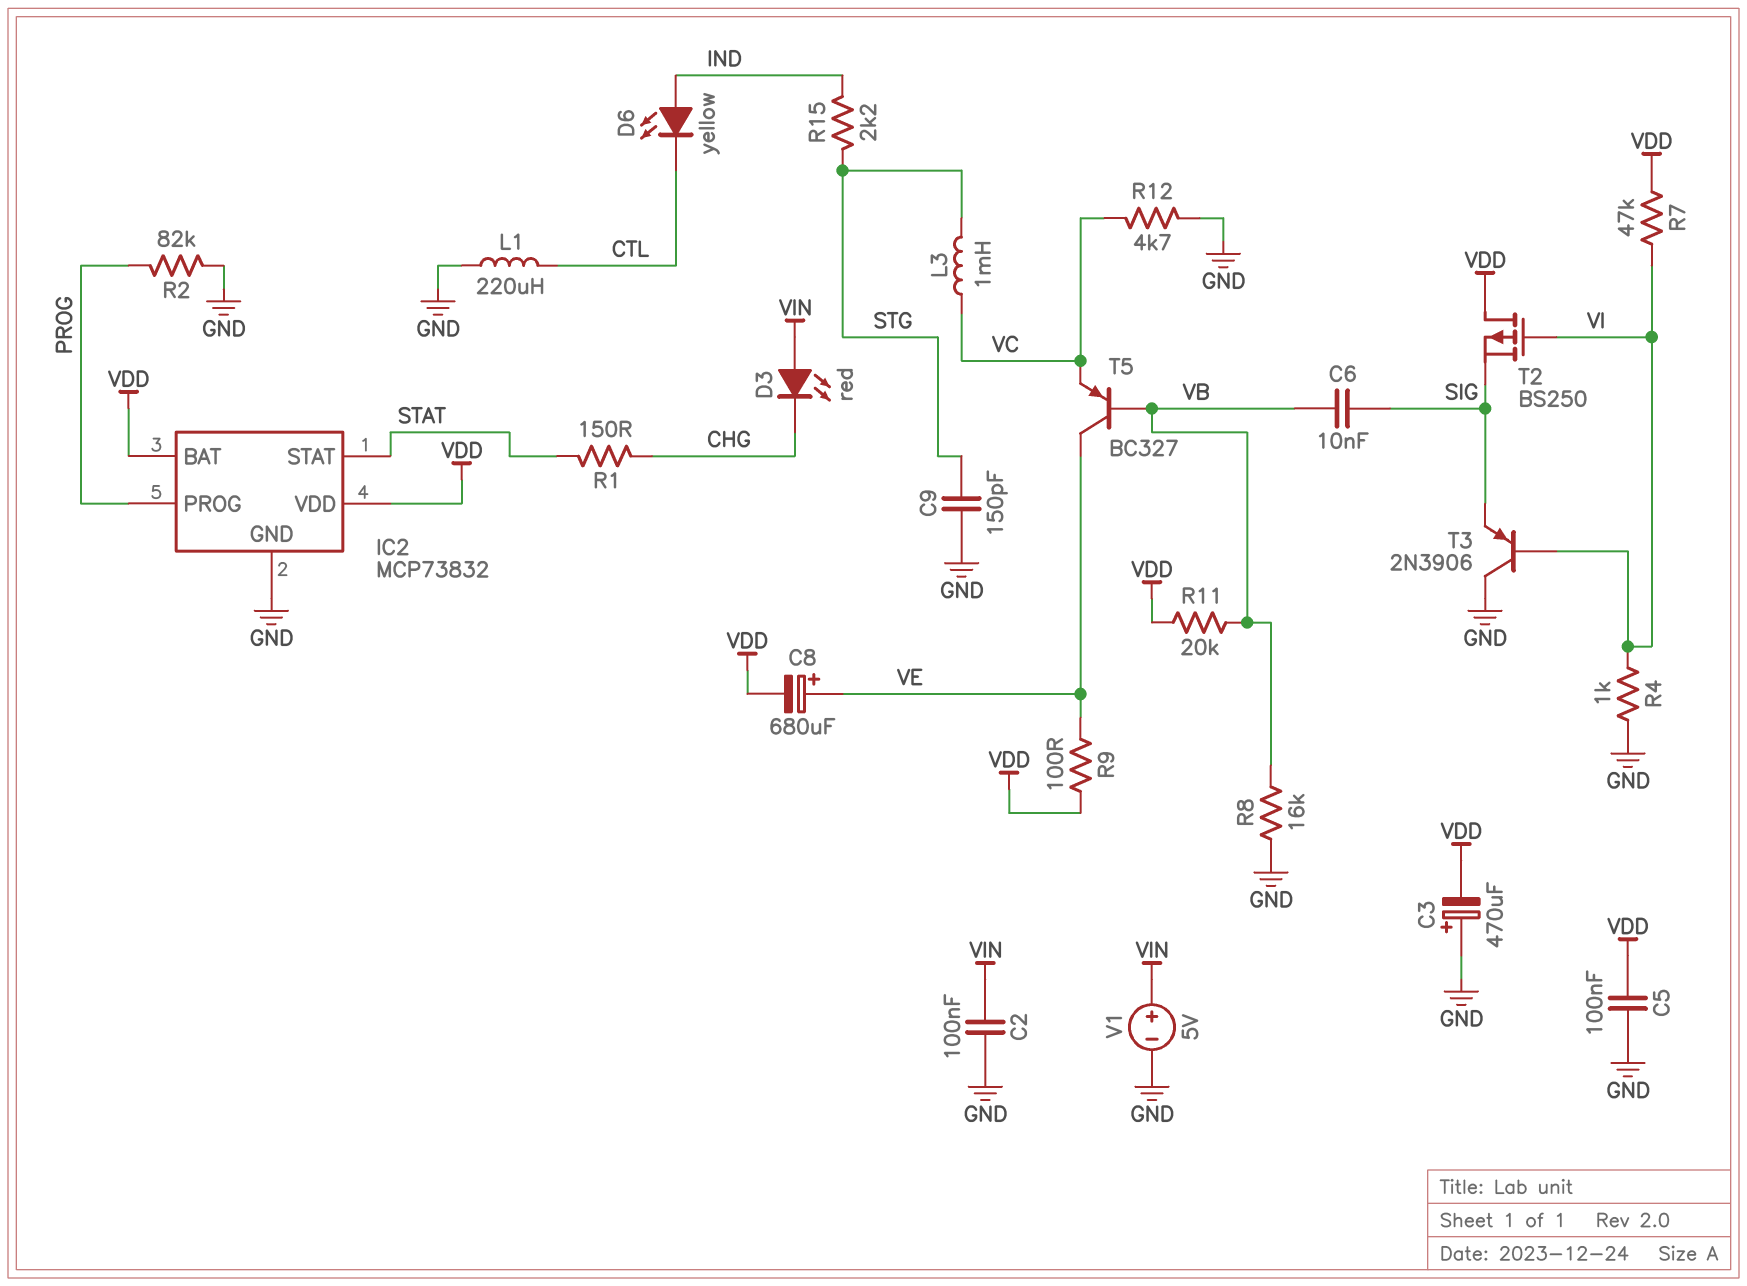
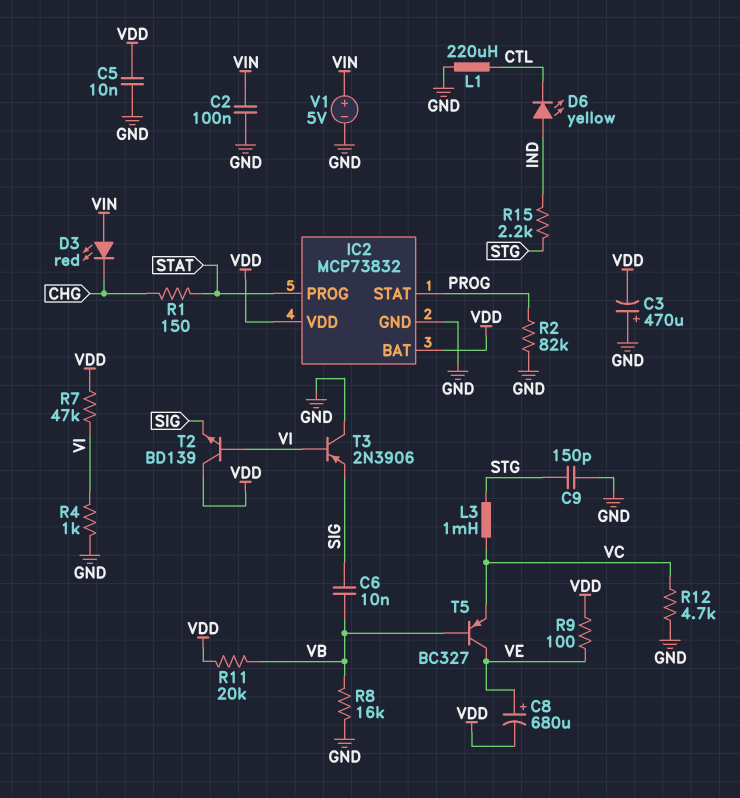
C5: 100nF (GND, VDD) -> 10nF (GND, VDD)
IC2 pin PROG: PROG -> STAT
IC2 pin STAT: STAT -> PROG
T2: PMOS BS250 (G VI, D VDD, S SIG) -> NPN BD139 (B VI, C VDD, E SIG)

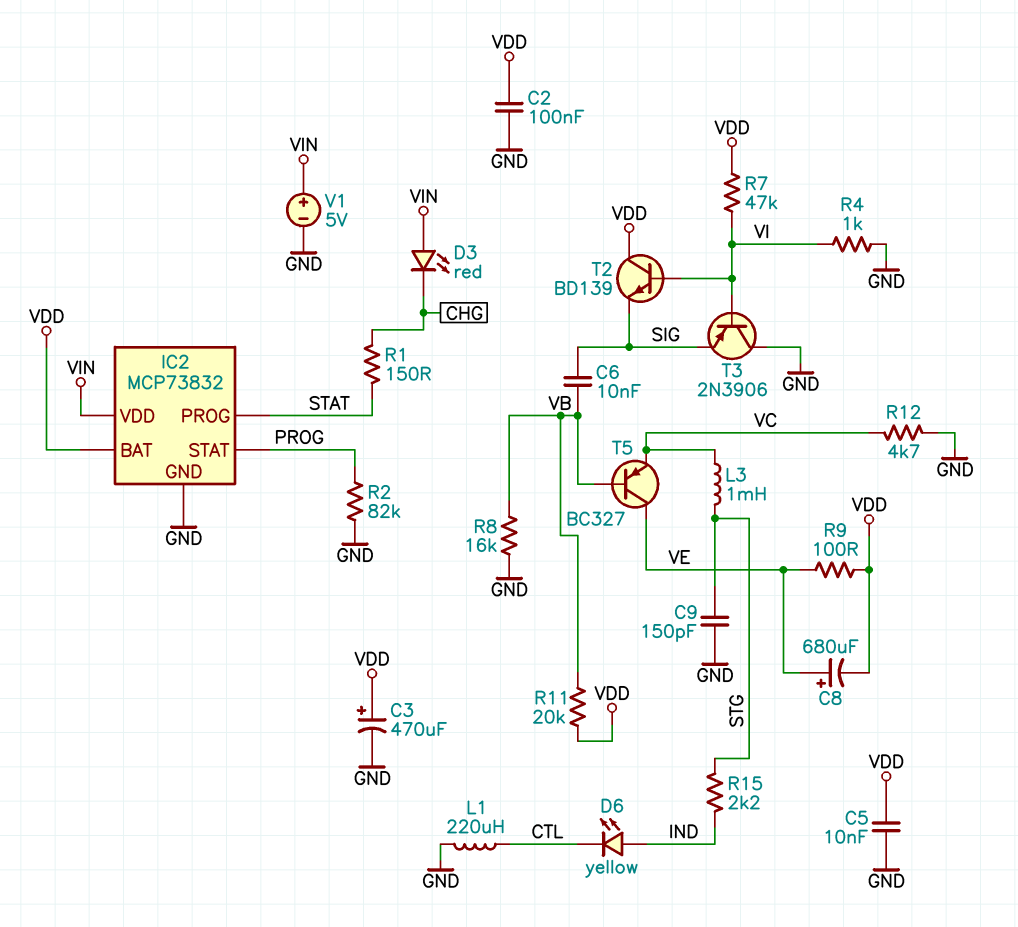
C2: 100nF (GND, VIN) -> 100nF (GND, VDD)
C3: 470uF (plus GND, minus VDD) -> 470uF (plus VDD, minus GND)
IC2 pin VDD: VDD -> VIN

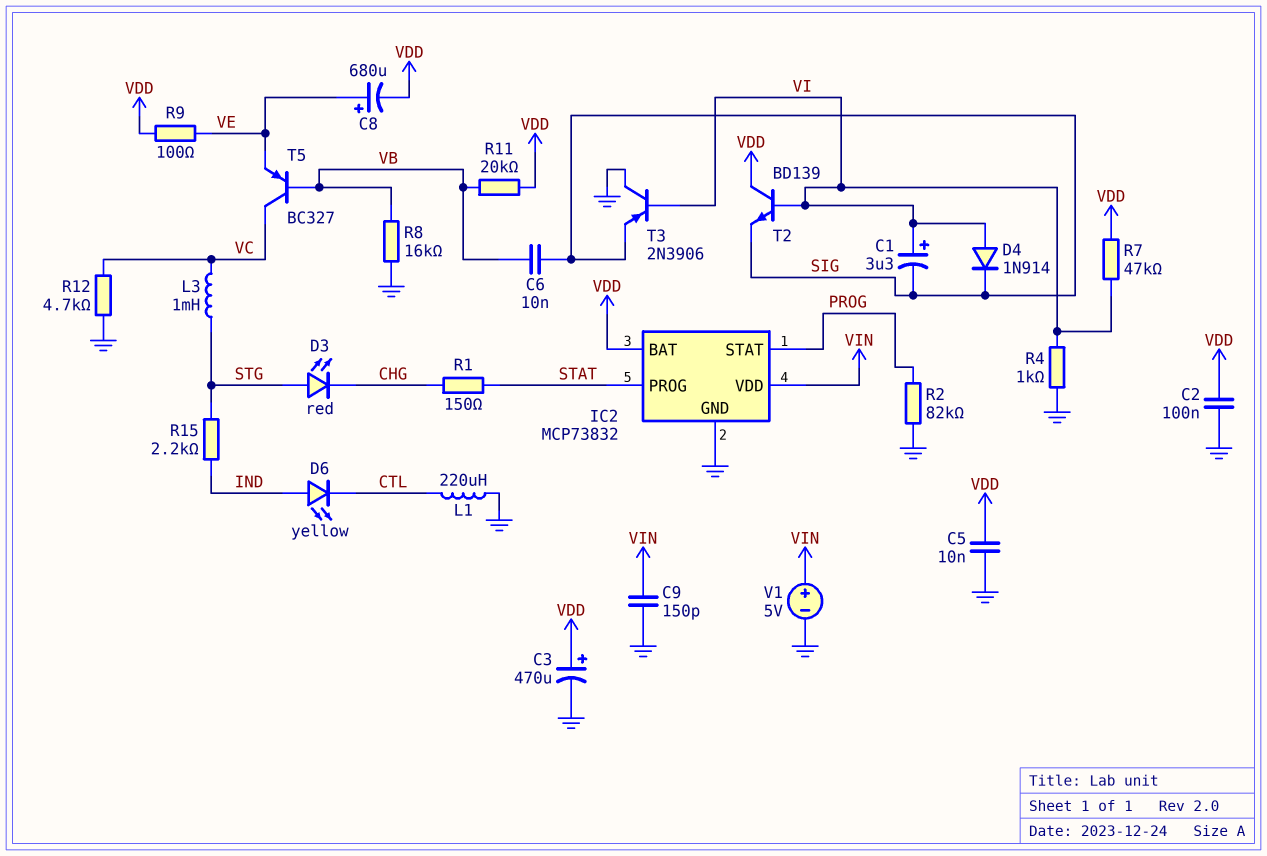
C1: none -> 3.3uF (plus VI, minus SIG)
C9: 150pF (GND, STG) -> 150pF (GND, VIN)
D3: LED red (A VIN, K CHG) -> LED red (A STG, K CHG)
D4: none -> diode 1N914 (A VI, K SIG)
T5: PNP BC327 (B VB, C VE, E VC) -> PNP BC327 (B VB, C VC, E VE)

